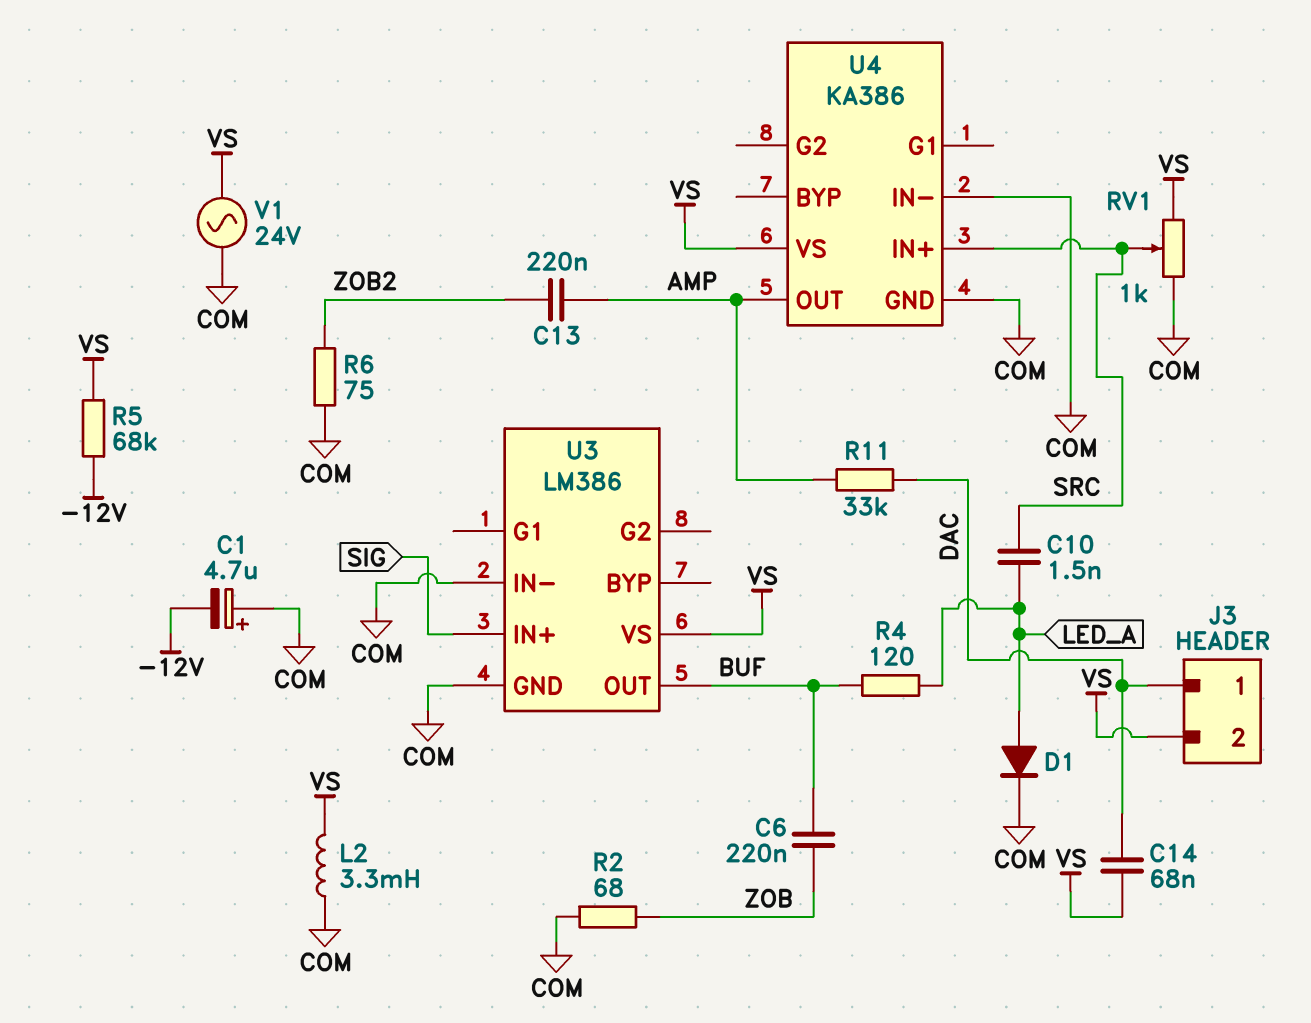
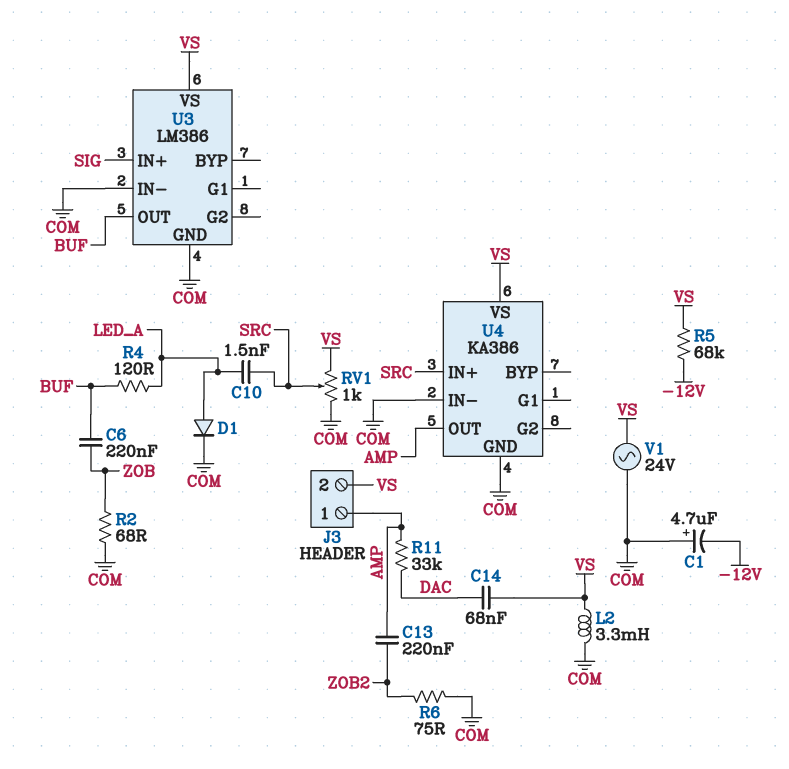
J3 pin 1: DAC -> AMP

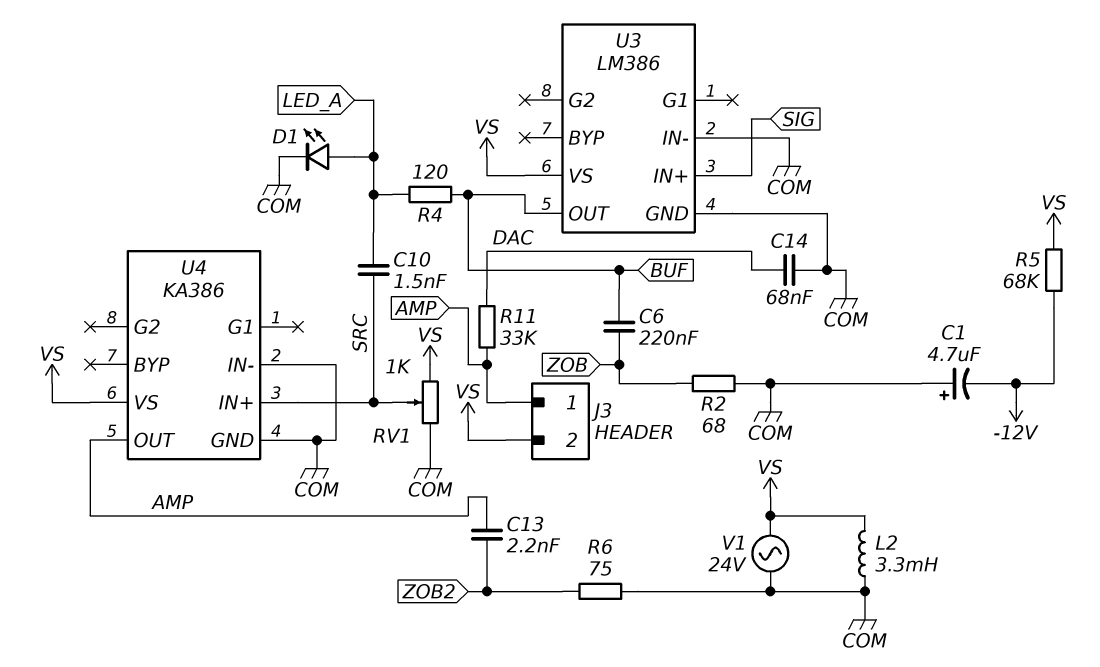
C13: 220nF (AMP, ZOB2) -> 2.2nF (AMP, ZOB2)
C14: 68nF (DAC, VS) -> 68nF (COM, DAC)
D1: diode (A LED_A, K COM) -> LED (A LED_A, K COM)

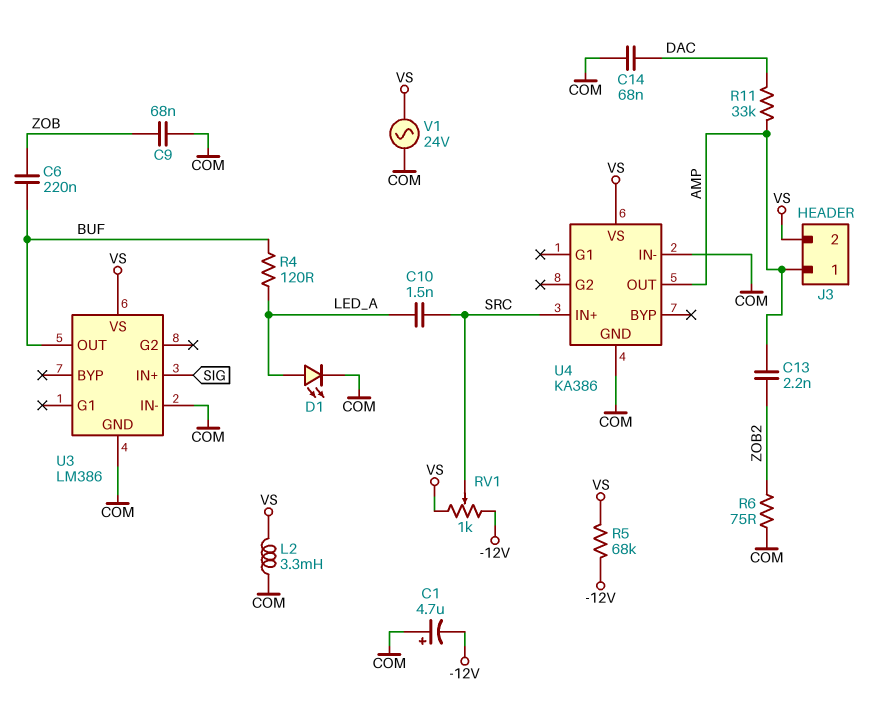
C9: none -> 68nF (COM, ZOB)
R2: 68 (COM, ZOB) -> none
RV1: 1k (COM, VS, wiper SRC) -> 1k (-12V, VS, wiper SRC)

